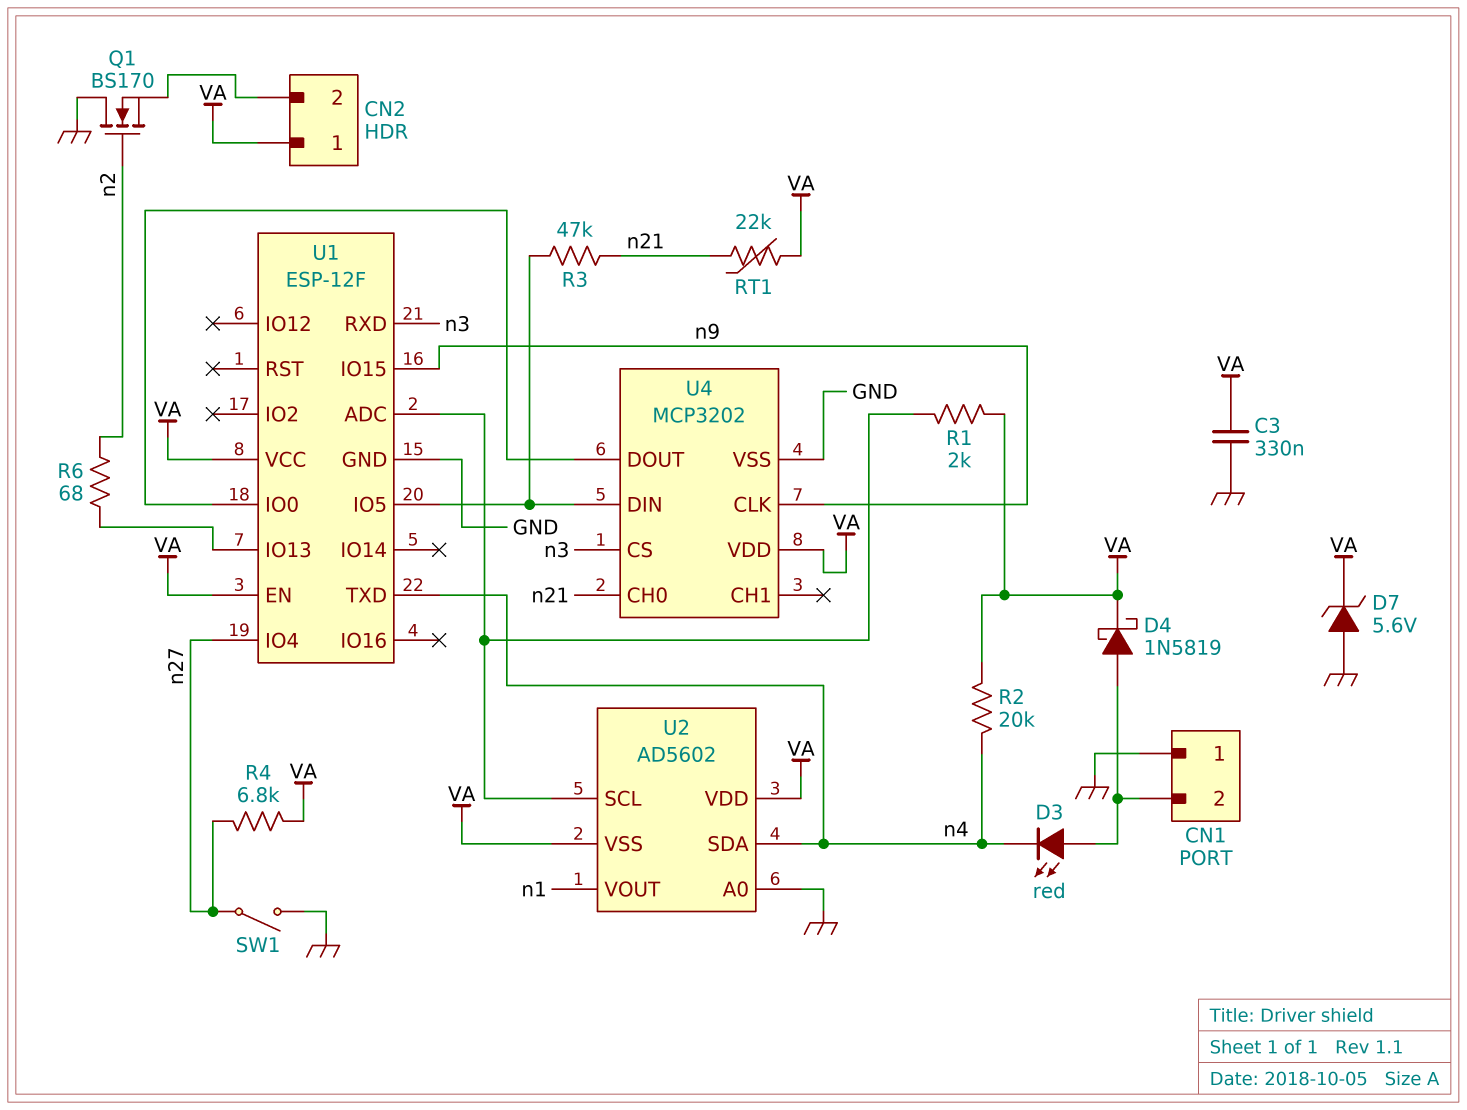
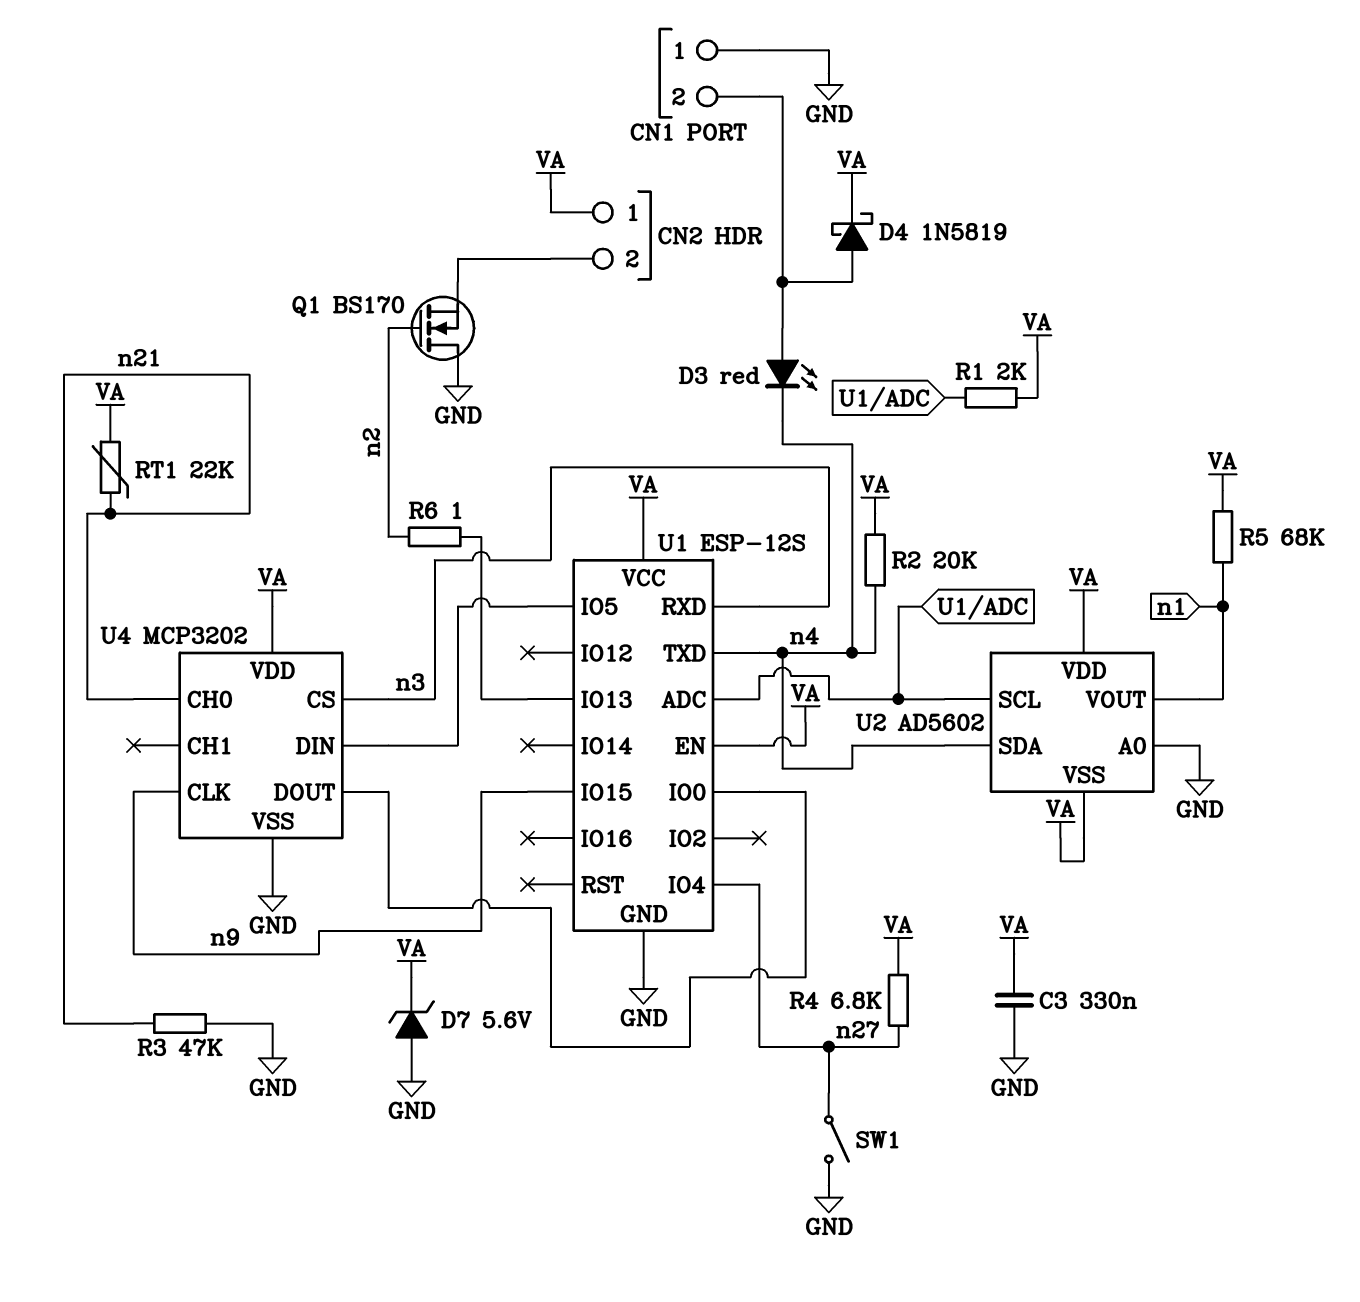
R3: 47k (U1/IO5, n21) -> 47k (GND, n21)
R5: none -> 68k (VA, n1)
R6: 68 (U1/IO13, n2) -> 1 (U1/IO13, n2)
U1: ESP-12F -> ESP-12S

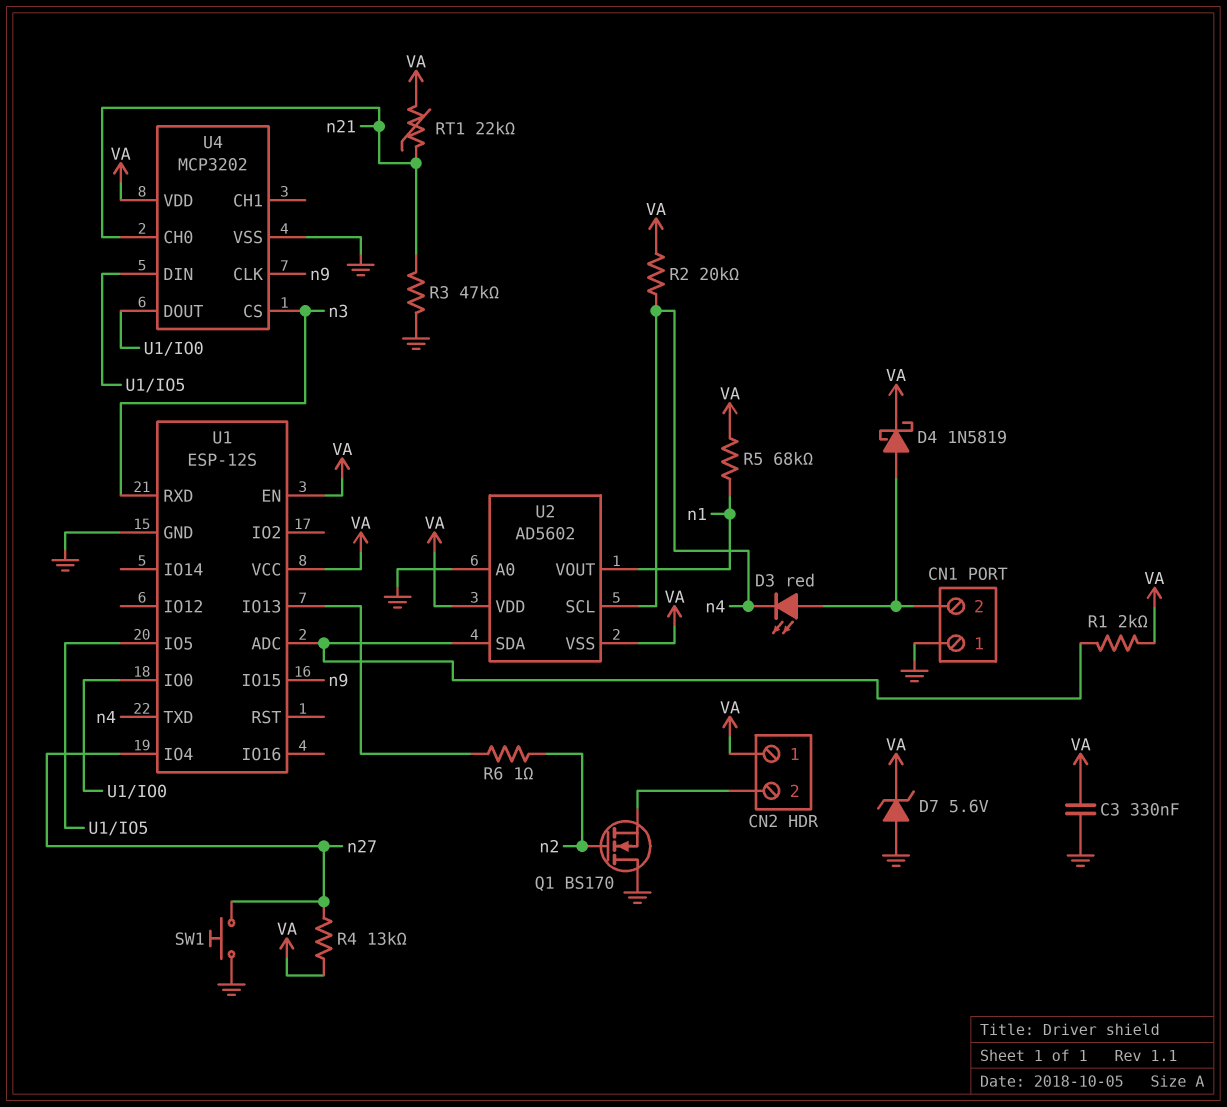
R4: 6.8k (VA, n27) -> 13k (VA, n27)
SW1: switch (GND, n27) -> button (GND, n27)
U2 pin SCL: U1/ADC -> n4
U2 pin SDA: n4 -> U1/ADC

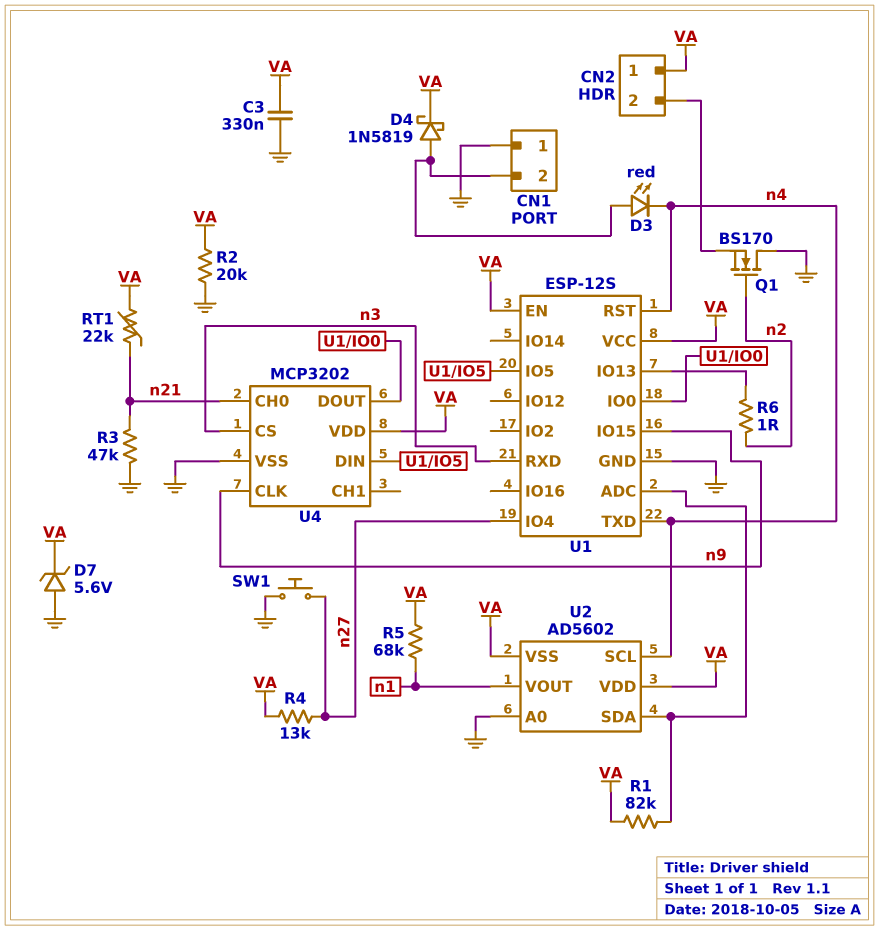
R1: 2k (U1/ADC, VA) -> 82k (U1/ADC, VA)
R2: 20k (VA, n4) -> 20k (GND, VA)
U1 pin RST: none -> n4

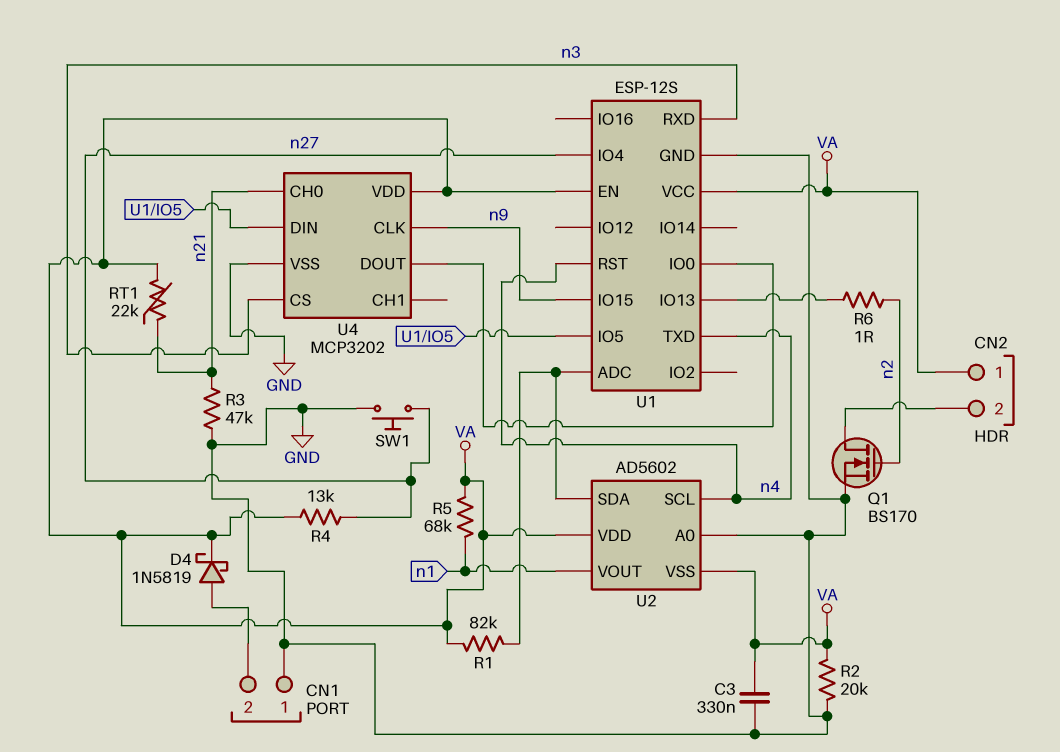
D3: LED red (A CN1/2, K n4) -> none
D7: zener 5.6V (A GND, K VA) -> none
Q1: NMOS BS170 (G n2, D GND, S CN2/2) -> NMOS BS170 (G n2, D CN2/2, S GND)

